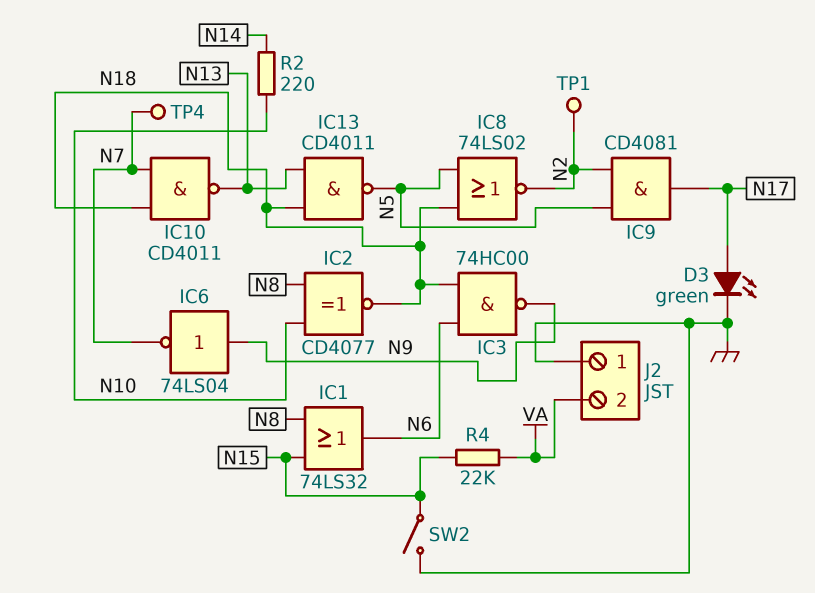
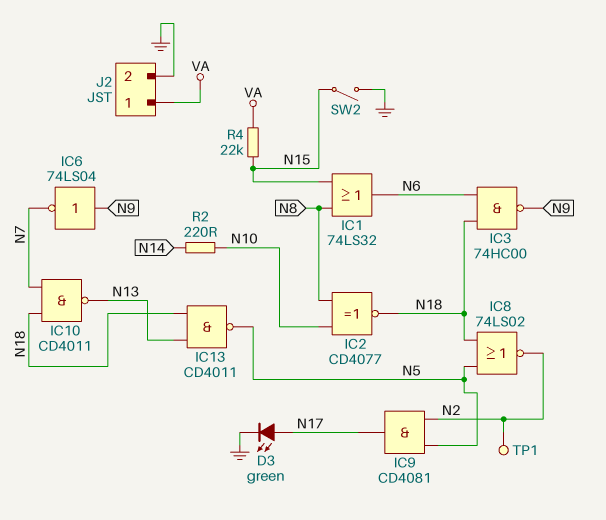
J2 pin 1: GND -> VA
J2 pin 2: VA -> GND
TP4: test point (N7) -> none

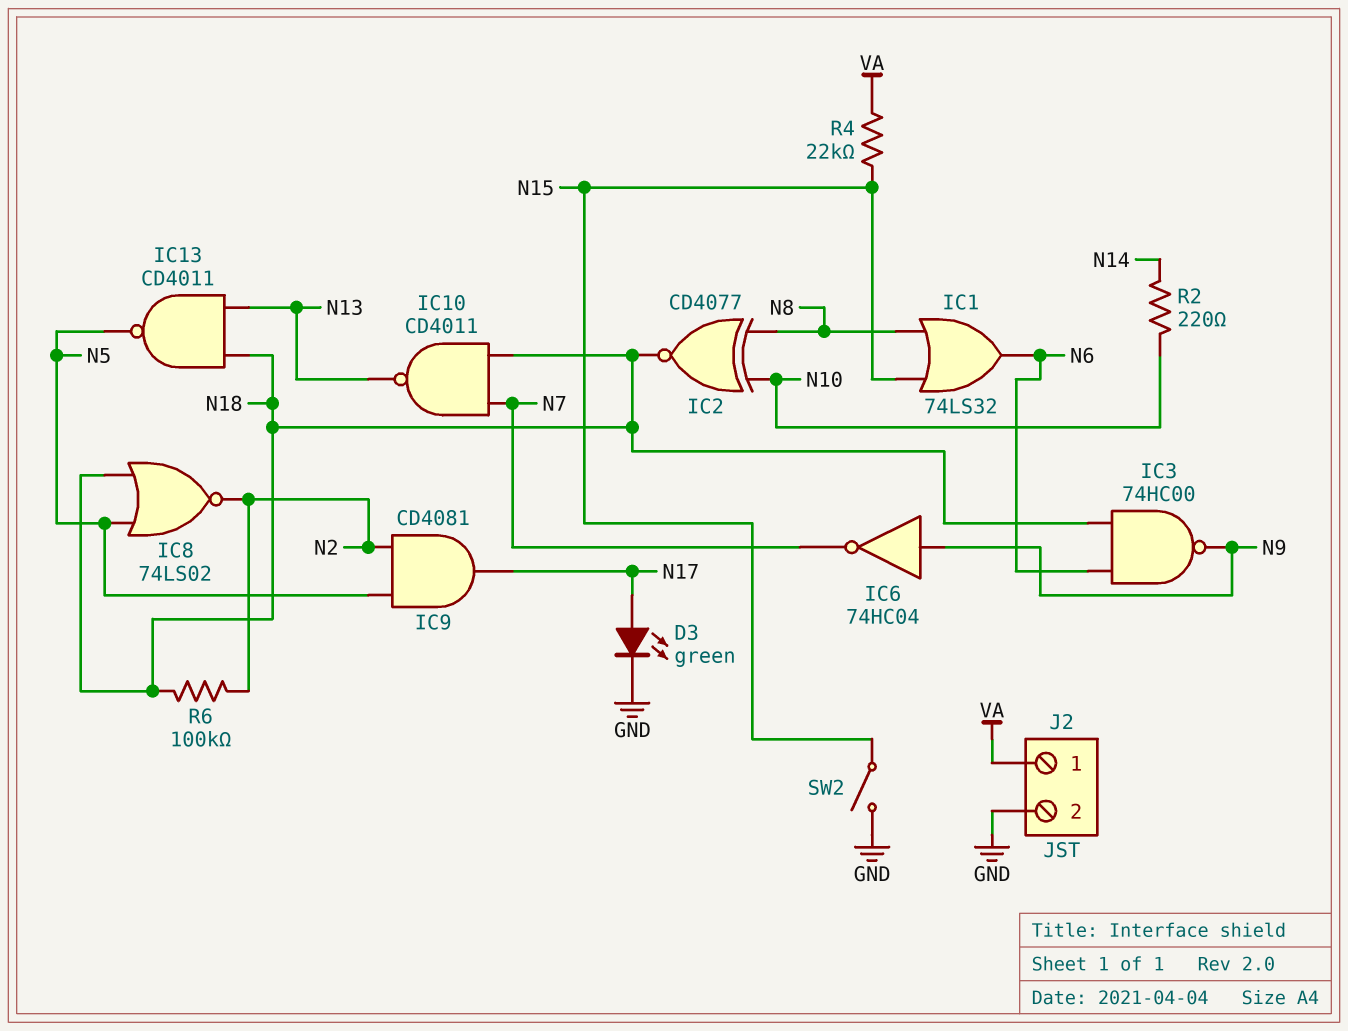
IC6: NOT 74LS04 (in N9, out N7) -> NOT 74HC04 (in N9, out N7)
R6: none -> 100k (N2, N18)
TP1: test point (N2) -> none

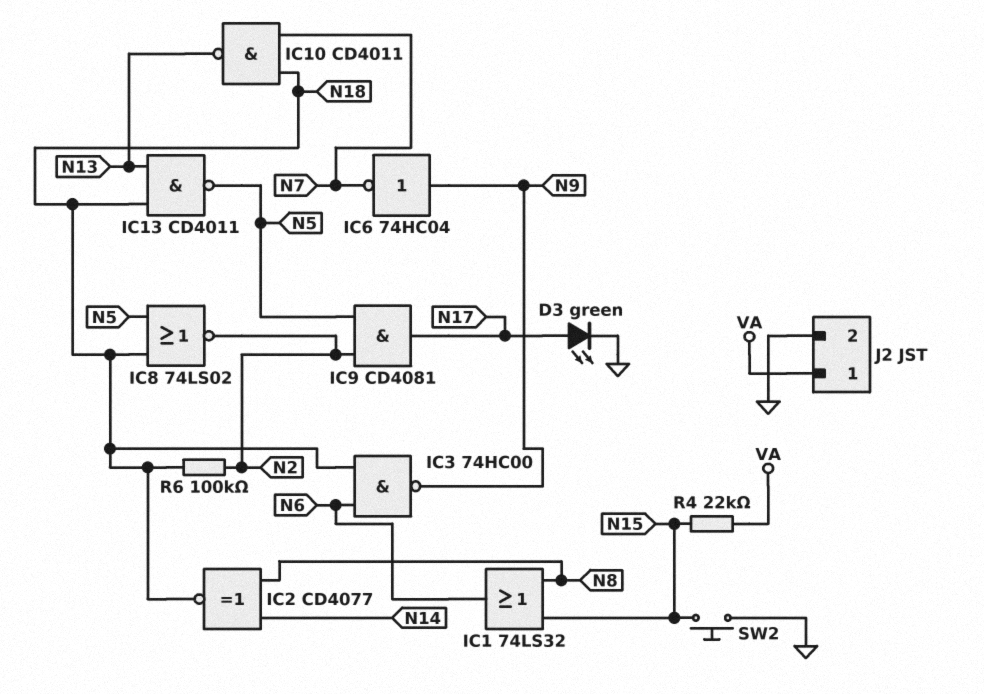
IC2: XNOR CD4077 (in N8, in N10, out N18) -> XNOR CD4077 (in N8, in N14, out N18)
R2: 220 (N10, N14) -> none
SW2: switch (GND, N15) -> button (GND, N15)

